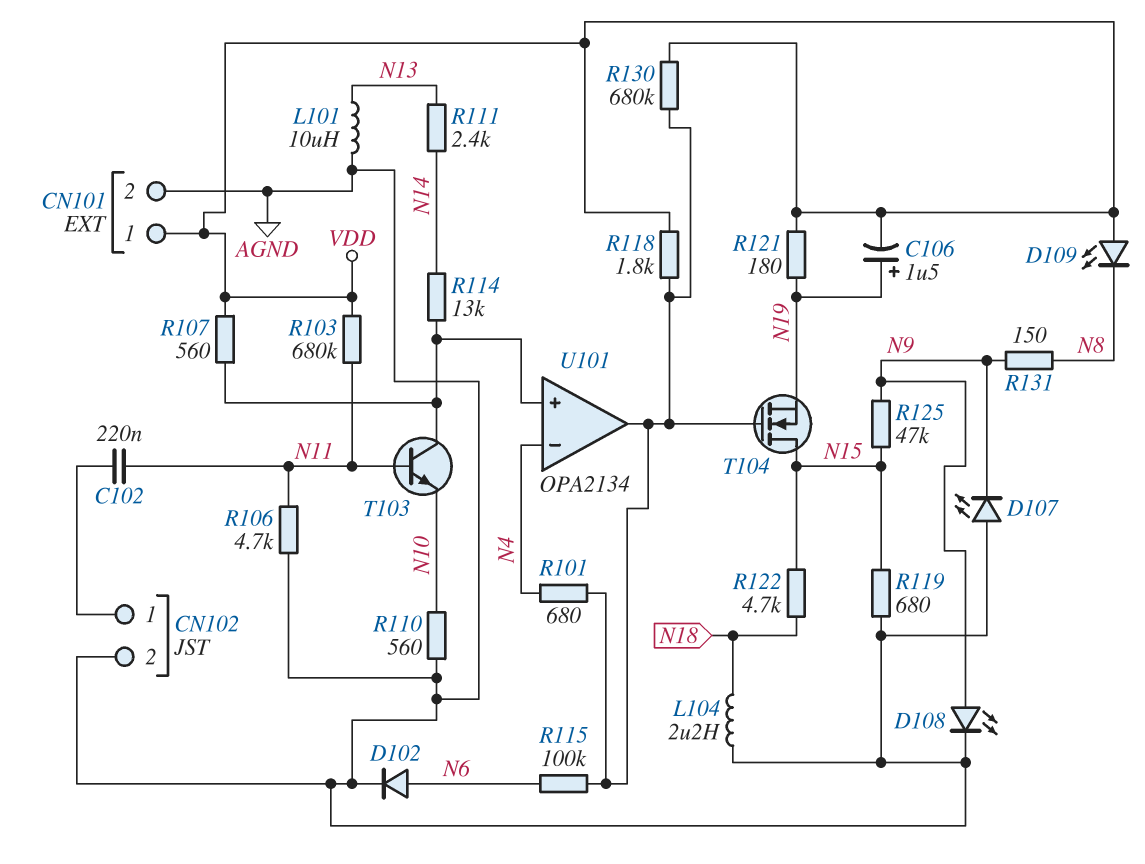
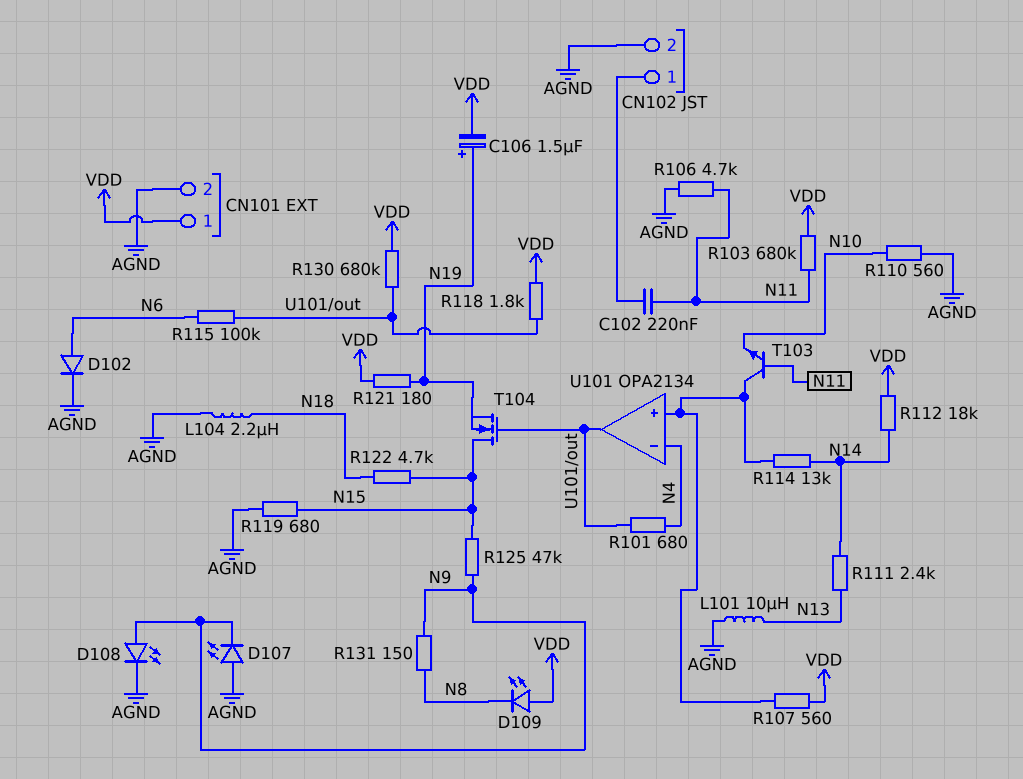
R112: none -> 18k (N14, VDD)

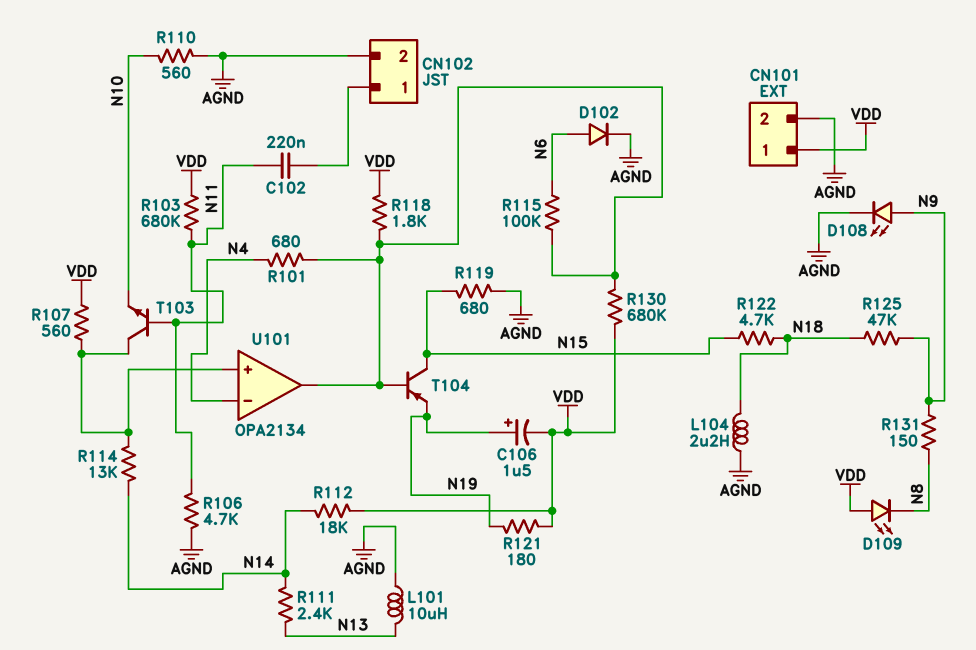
D107: LED (A AGND, K N9) -> none
R125: 47k (N9, N15) -> 47k (N9, N18)
T104: NMOS (G U101/out, D N15, S N19) -> PNP (B U101/out, C N15, E N19)

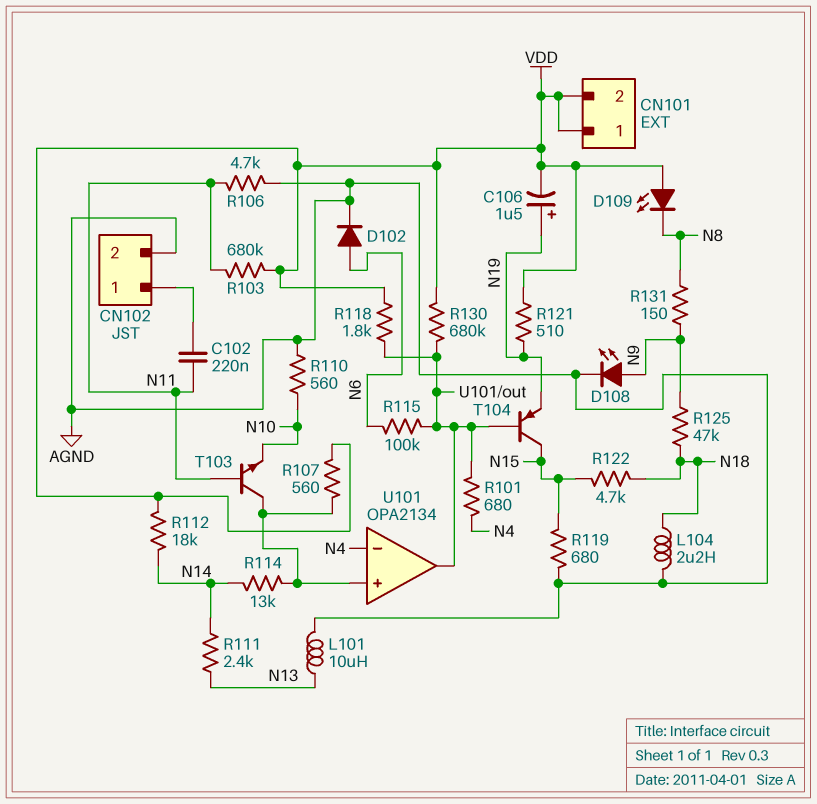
CN101 pin 2: AGND -> VDD
R121: 180 (N19, VDD) -> 510 (N19, VDD)

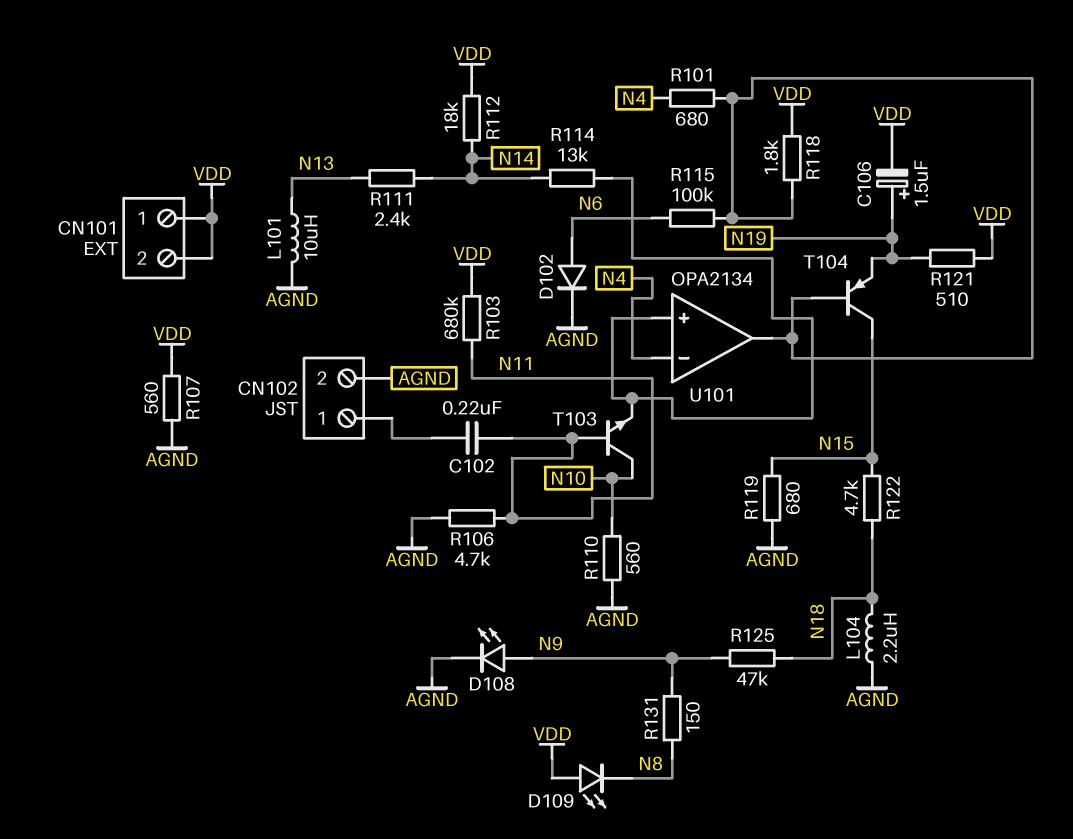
R107: 560 (U101/in+, VDD) -> 560 (AGND, VDD)
R130: 680k (U101/out, VDD) -> none
T103: NPN (B N11, C U101/in+, E N10) -> NPN (B N11, C N10, E U101/in+)

